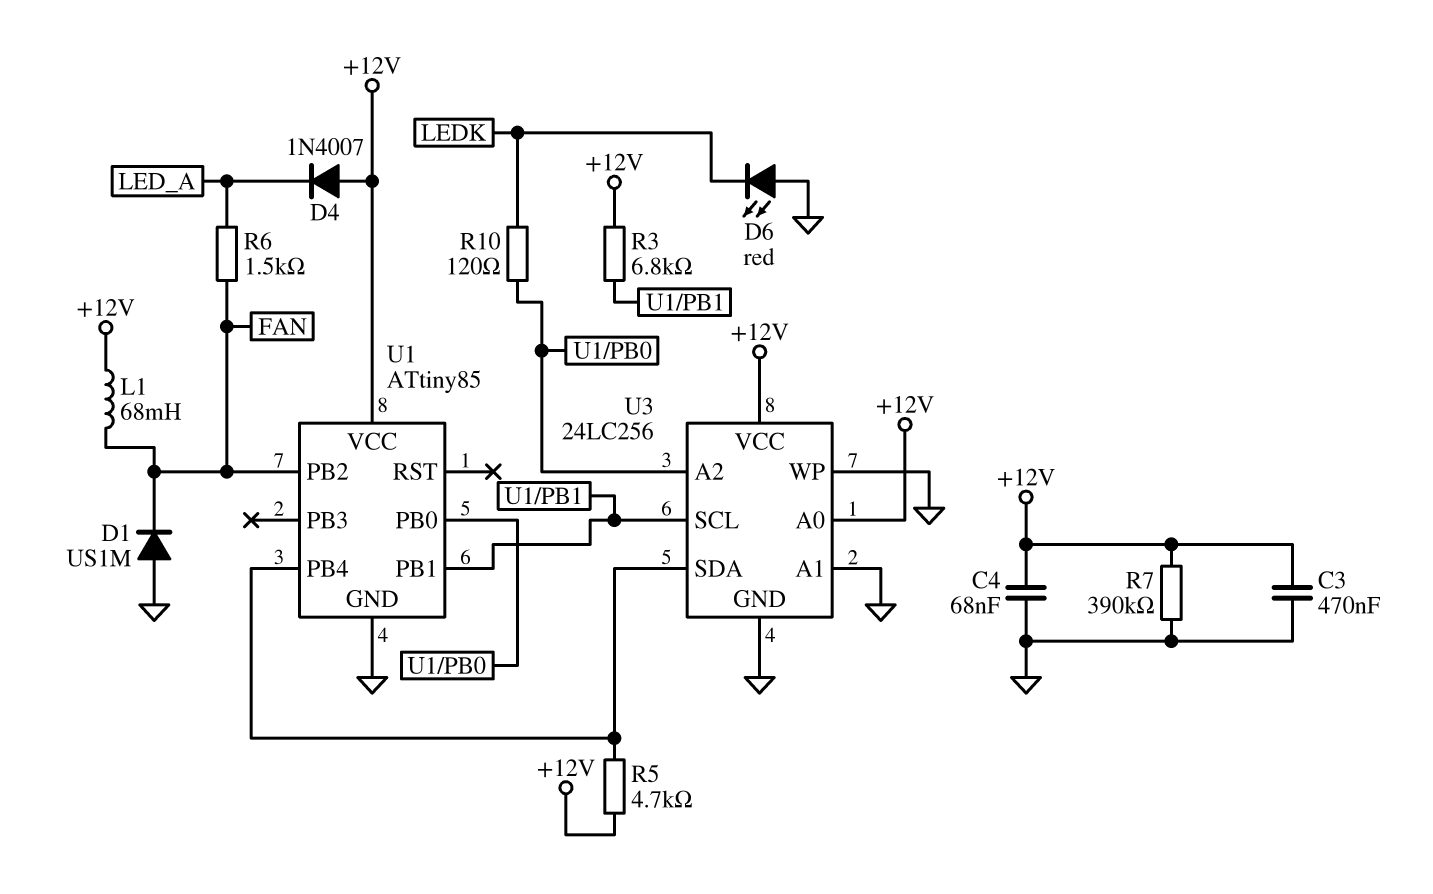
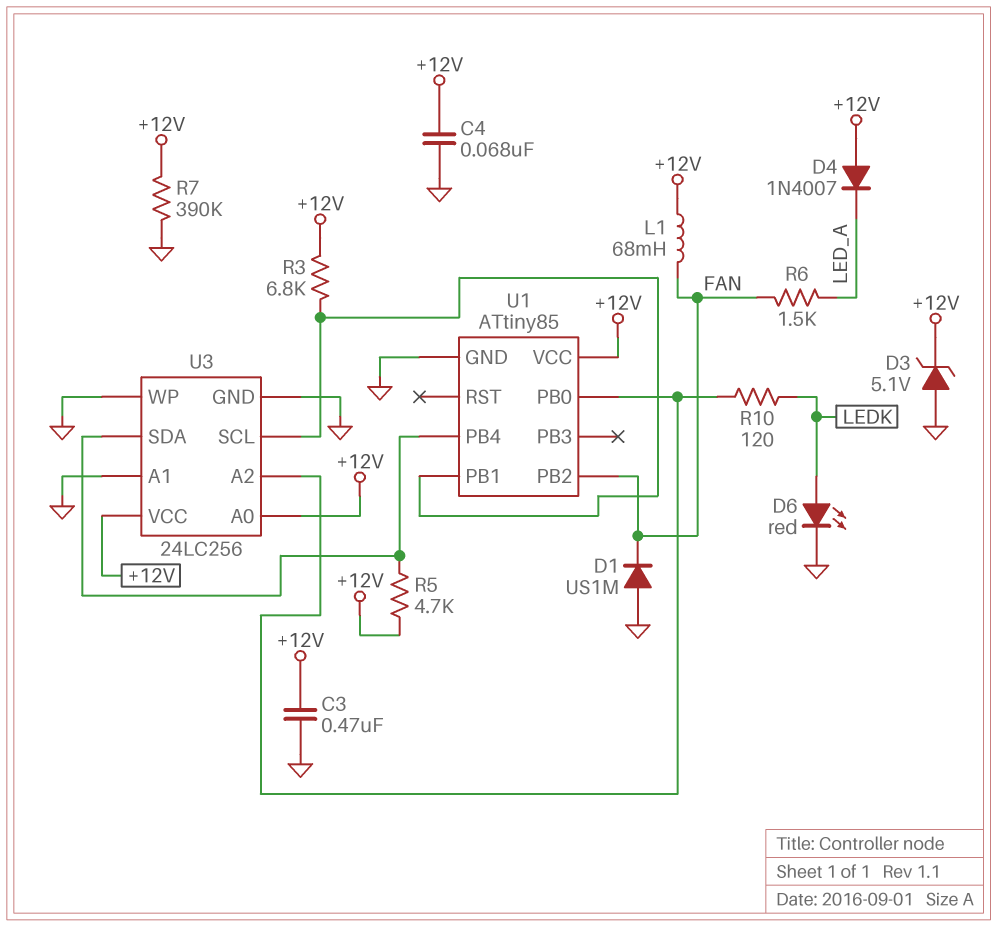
D3: none -> zener 5.1V (A GND, K +12V)
D6: LED red (A GND, K LEDK) -> LED red (A LEDK, K GND)

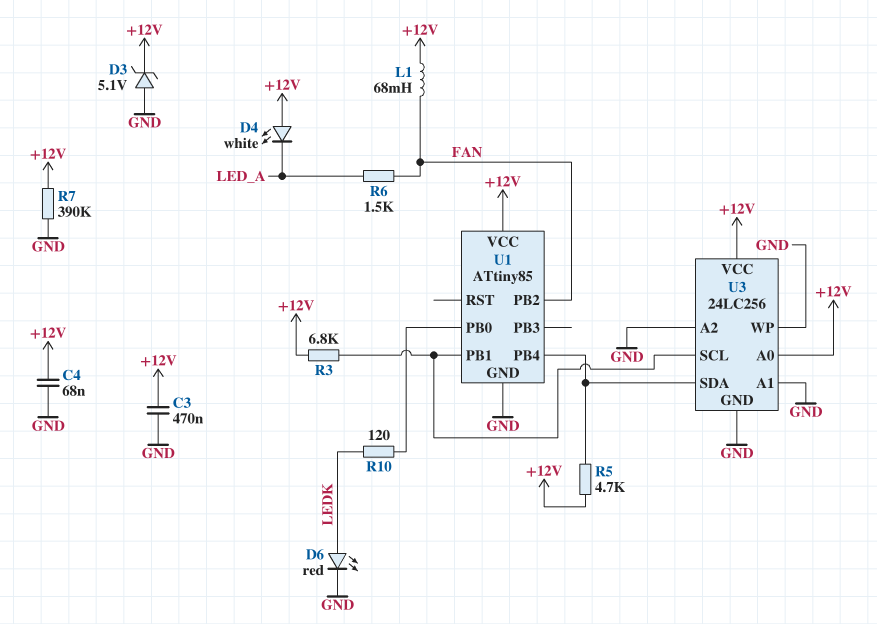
D1: diode US1M (A GND, K FAN) -> none
D4: diode 1N4007 (A +12V, K LED_A) -> LED white (A +12V, K LED_A)
U3 pin A2: U1/PB0 -> GND

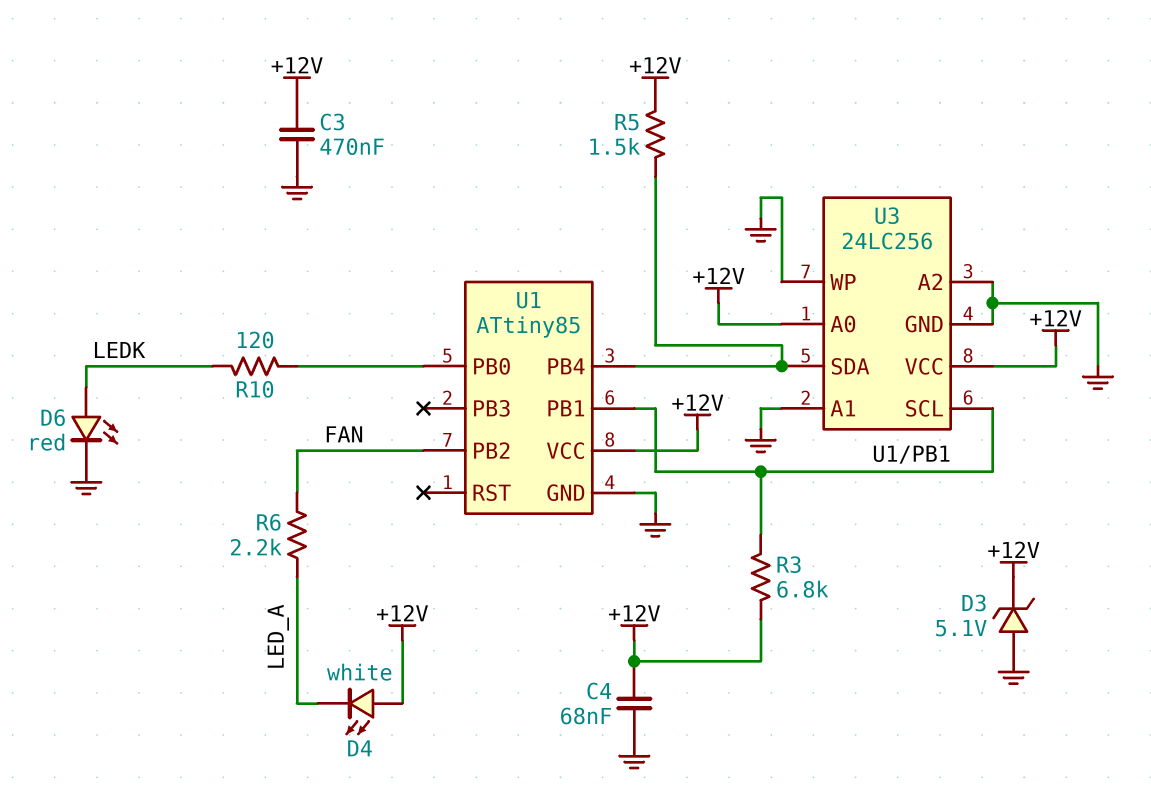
L1: 68mH (+12V, FAN) -> none
R5: 4.7k (+12V, U1/PB4) -> 1.5k (+12V, U1/PB4)
R6: 1.5k (FAN, LED_A) -> 2.2k (FAN, LED_A)
R7: 390k (+12V, GND) -> none

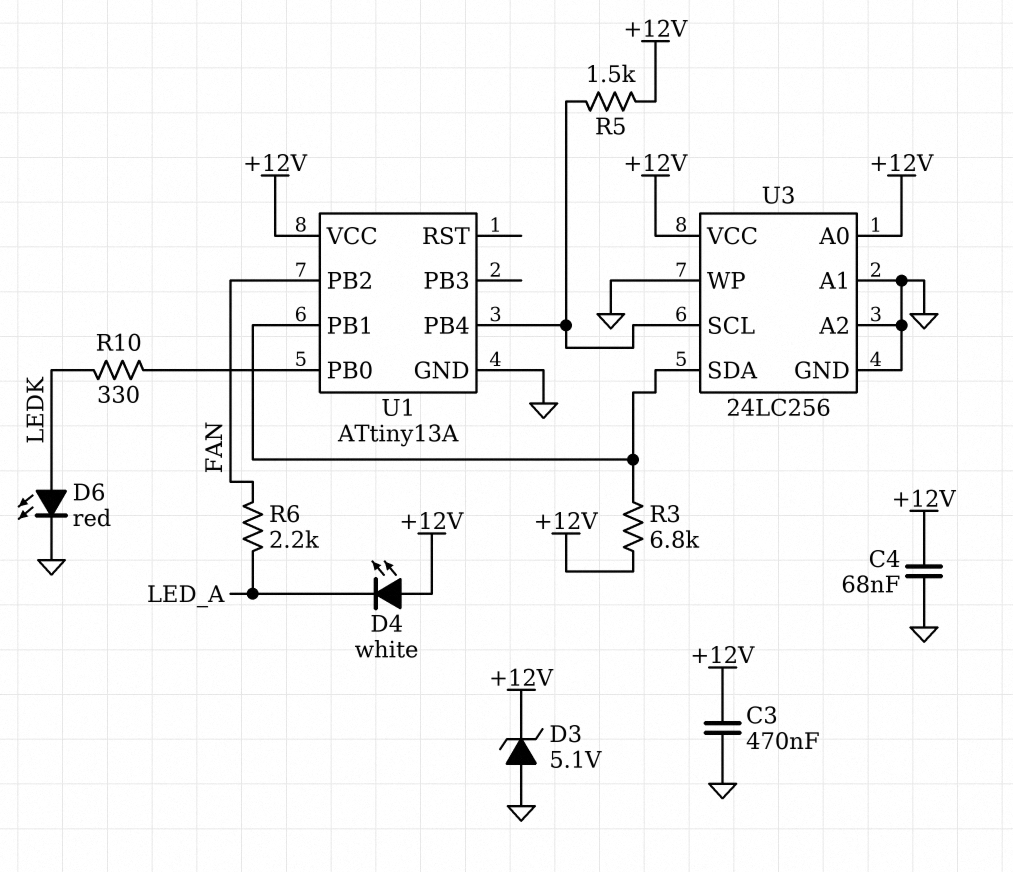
R10: 120 (LEDK, U1/PB0) -> 330 (LEDK, U1/PB0)
U1: ATtiny85 -> ATtiny13A
U3 pin SCL: U1/PB1 -> U1/PB4
U3 pin SDA: U1/PB4 -> U1/PB1

